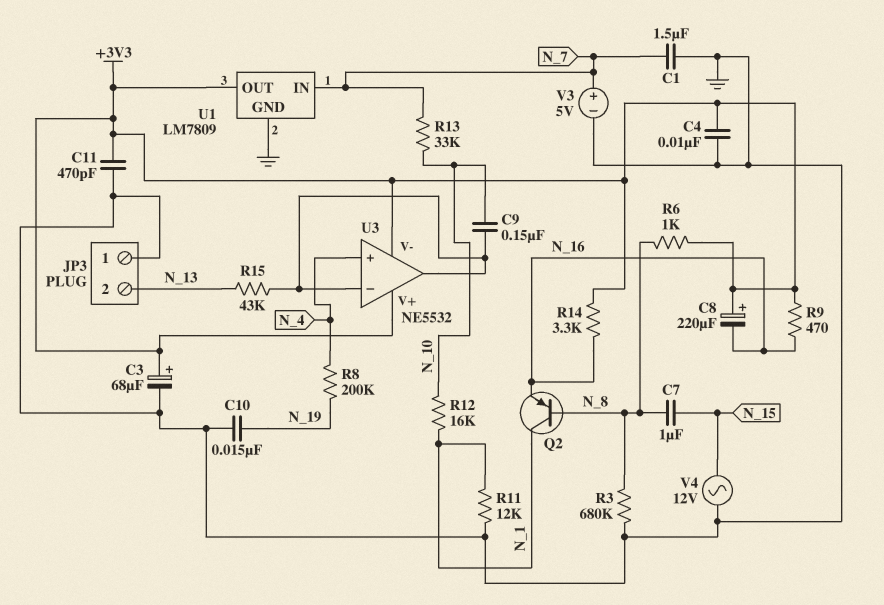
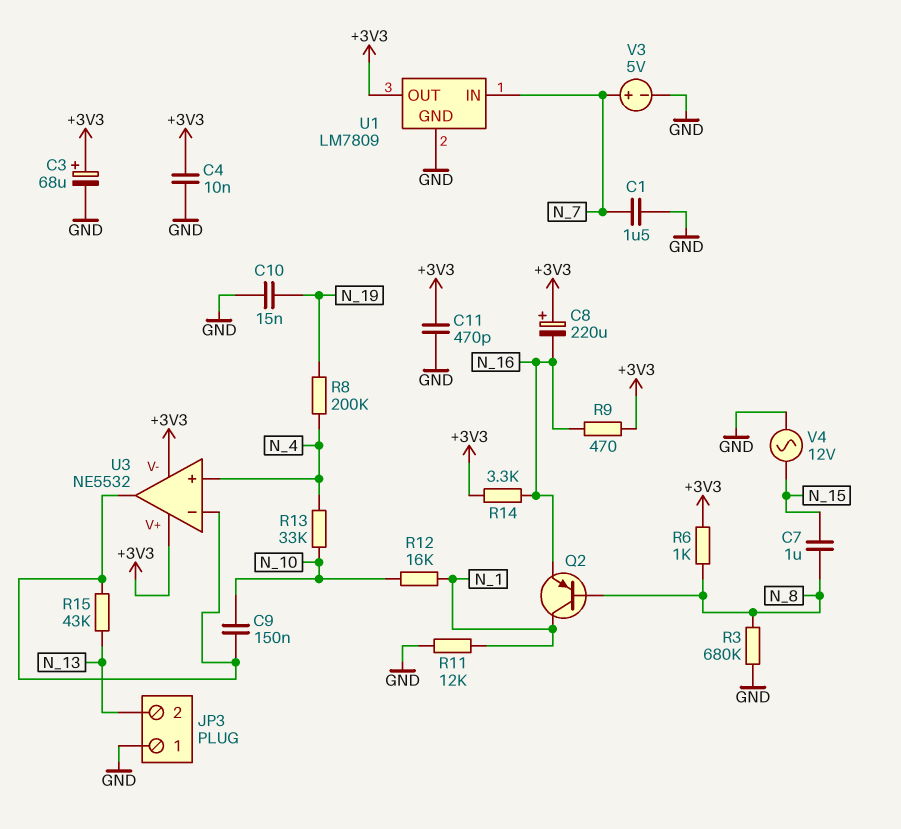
R13: 33k (N_7, N_10) -> 33k (N_4, N_10)

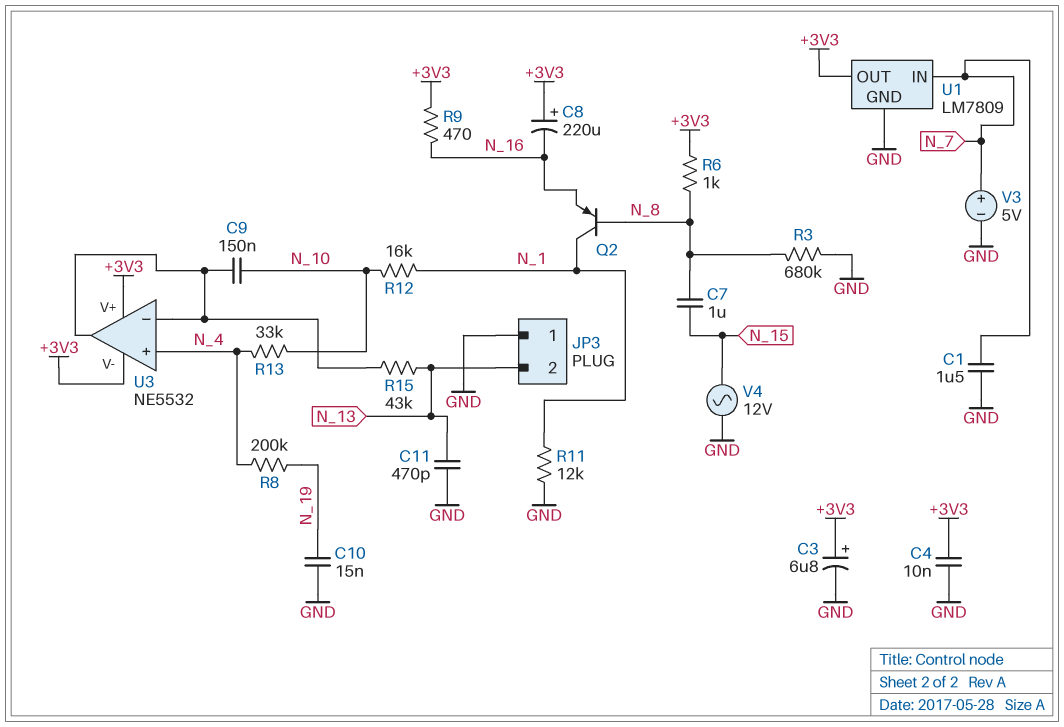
C3: 68uF (plus +3V3, minus GND) -> 6.8uF (plus +3V3, minus GND)
C11: 470pF (+3V3, GND) -> 470pF (GND, N_13)
R14: 3.3k (+3V3, N_16) -> none

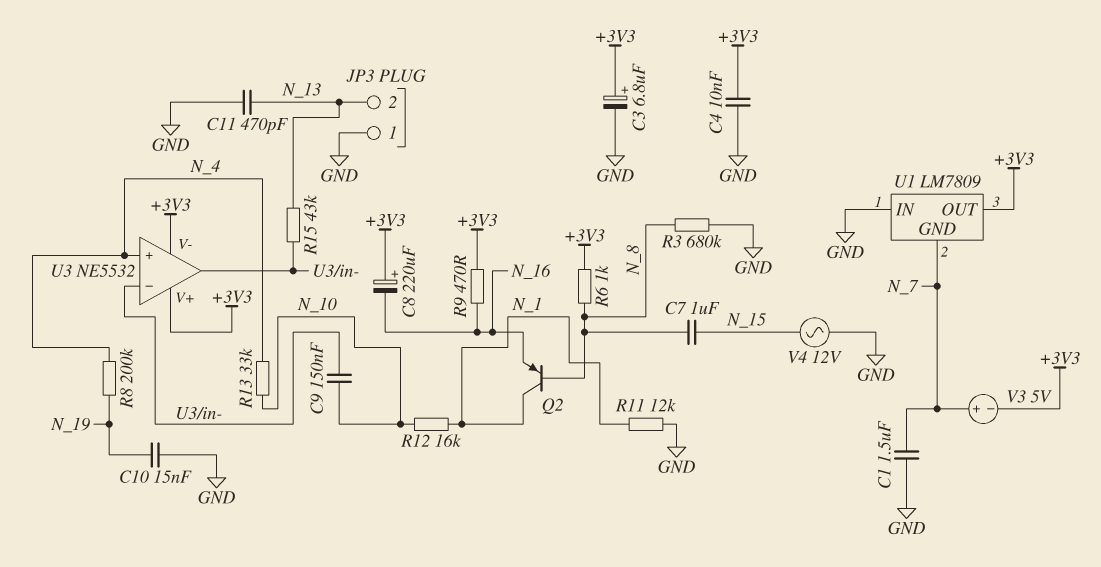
U1 pin GND: GND -> N_7
U1 pin IN: N_7 -> GND
V3: 5V (plus N_7, minus GND) -> 5V (plus N_7, minus +3V3)

